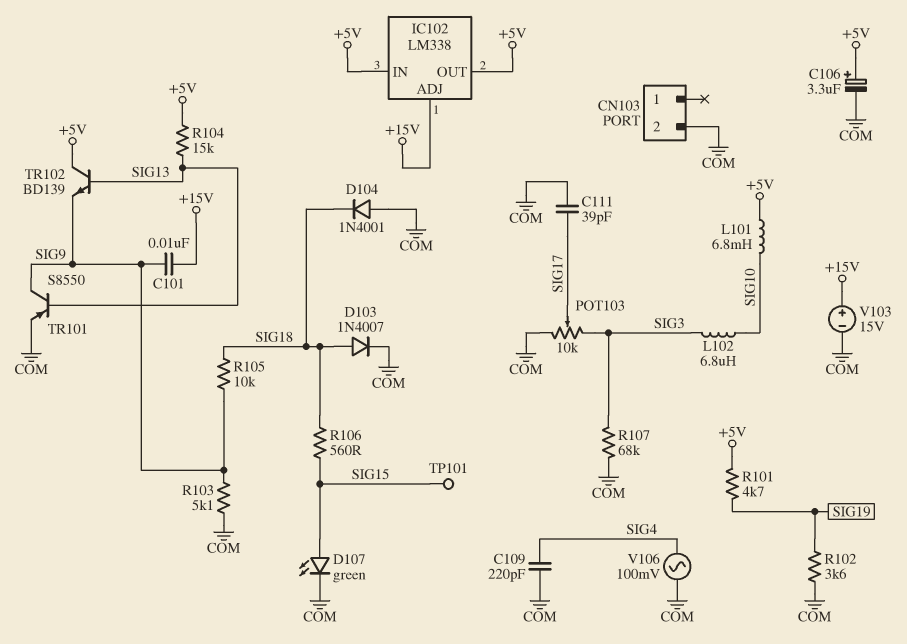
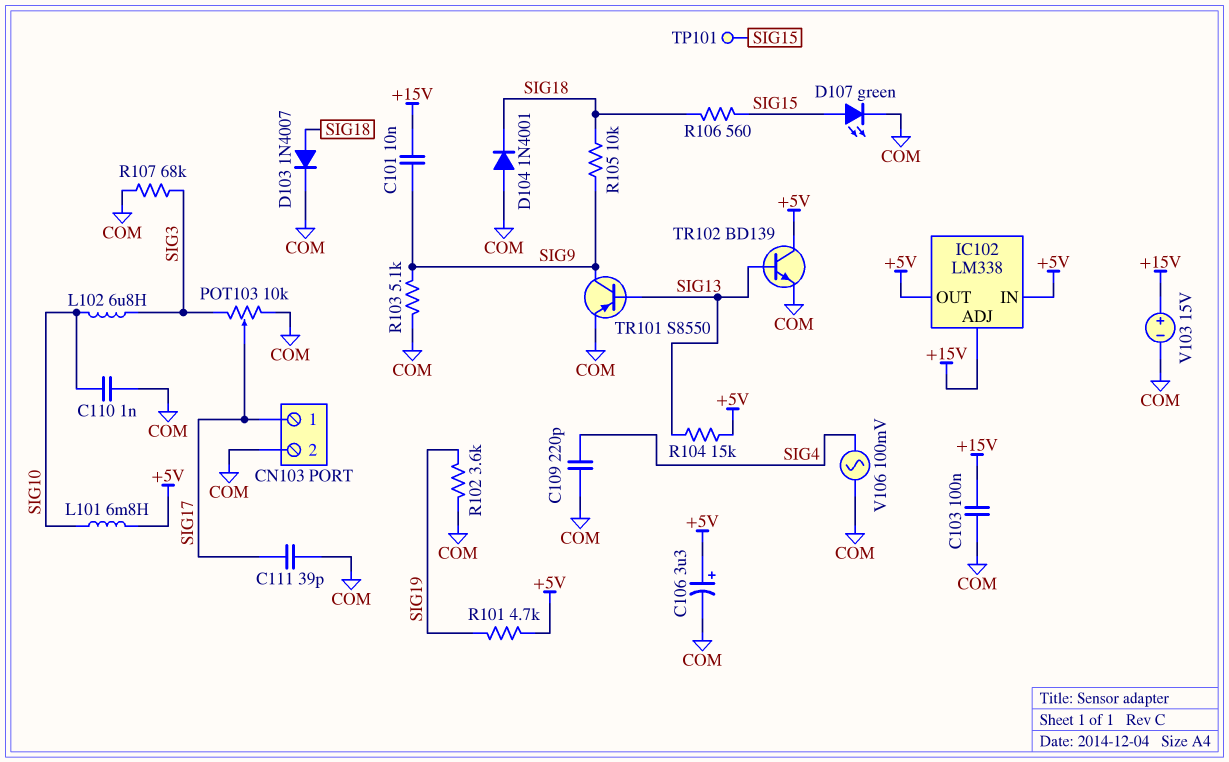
C103: none -> 100nF (+15V, COM)
C110: none -> 1nF (COM, SIG10)
CN103 pin 1: none -> SIG17
TR102: NPN BD139 (B SIG13, C +5V, E SIG9) -> NPN BD139 (B SIG13, C +5V, E COM)

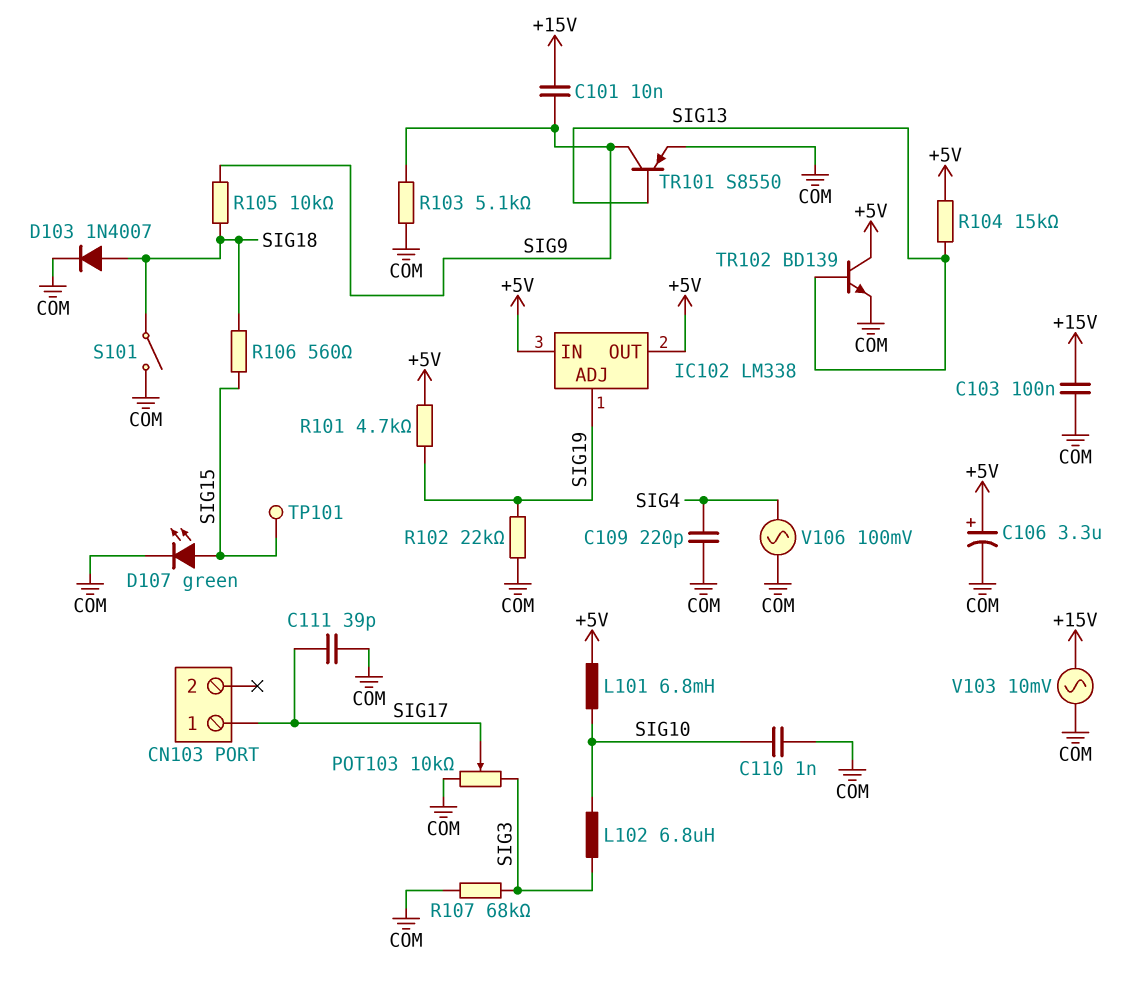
CN103 pin 2: COM -> none
D104: diode 1N4001 (A COM, K SIG18) -> none
IC102 pin ADJ: +15V -> SIG19
R102: 3.6k (COM, SIG19) -> 22k (COM, SIG19)
S101: none -> switch (COM, SIG18)
V103: 15V (plus +15V, minus COM) -> AC 10mV (+15V, COM)

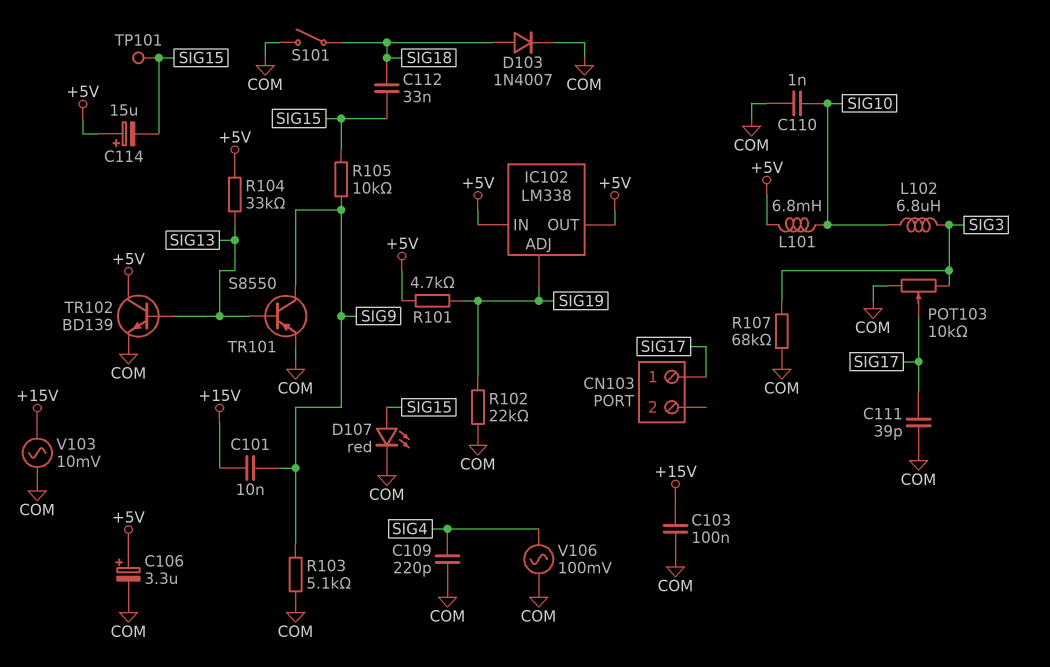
C112: none -> 33nF (SIG15, SIG18)
C114: none -> 15uF (plus +5V, minus SIG15)
D107: LED green (A SIG15, K COM) -> LED red (A SIG15, K COM)
R104: 15k (+5V, SIG13) -> 33k (+5V, SIG13)
R105: 10k (SIG9, SIG18) -> 10k (SIG9, SIG15)
R106: 560 (SIG15, SIG18) -> none

